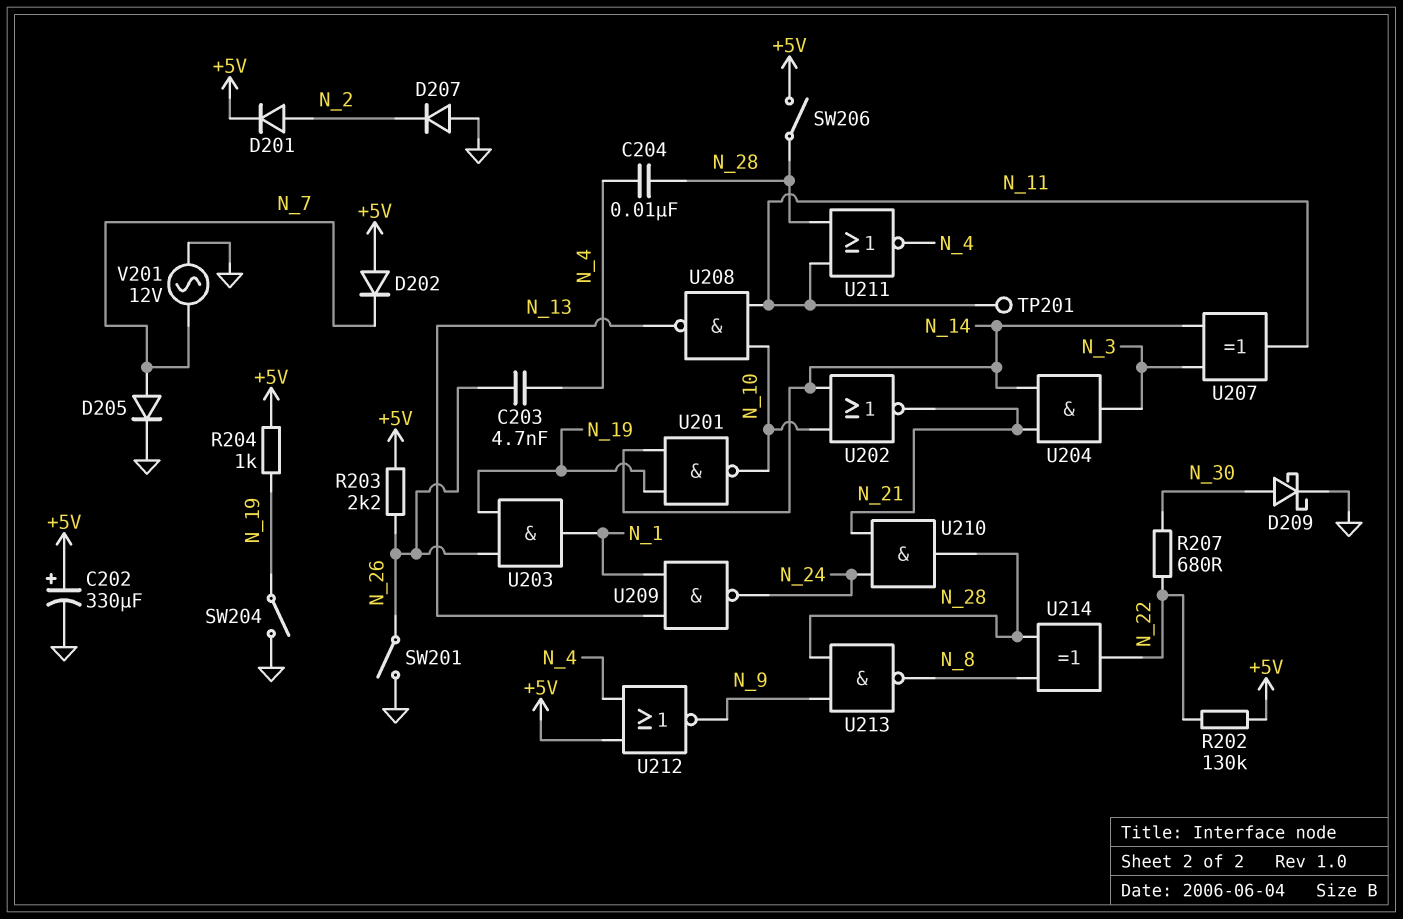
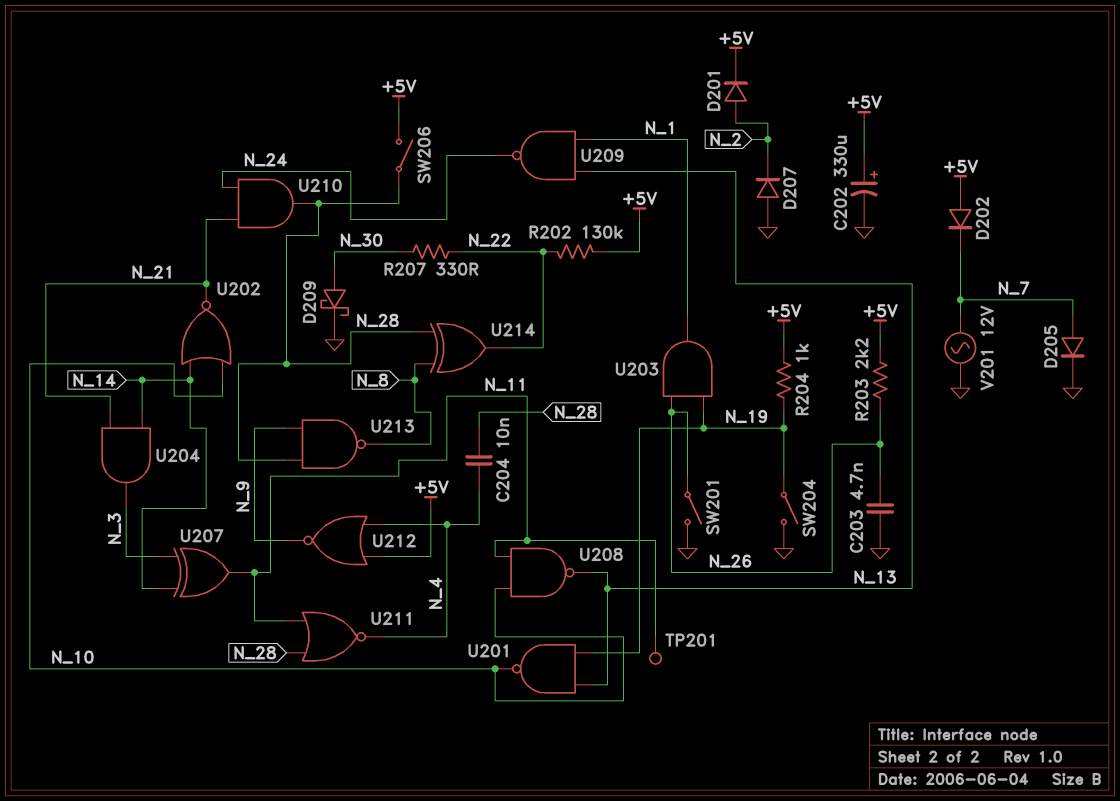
C203: 4.7nF (N_4, N_26) -> 4.7nF (GND, N_26)
R207: 680 (N_22, N_30) -> 330 (N_22, N_30)
U201: NAND (in N_14, in N_19, out N_10) -> NAND (in N_13, in N_19, out N_10)

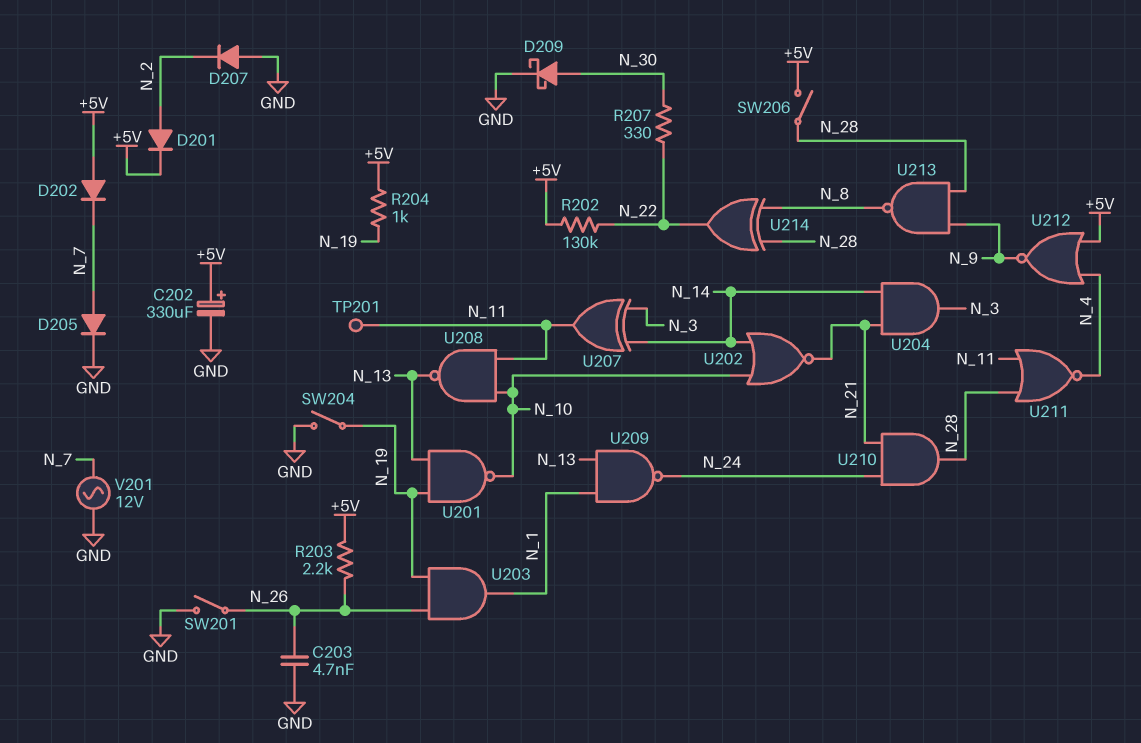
C204: 10nF (N_4, N_28) -> none

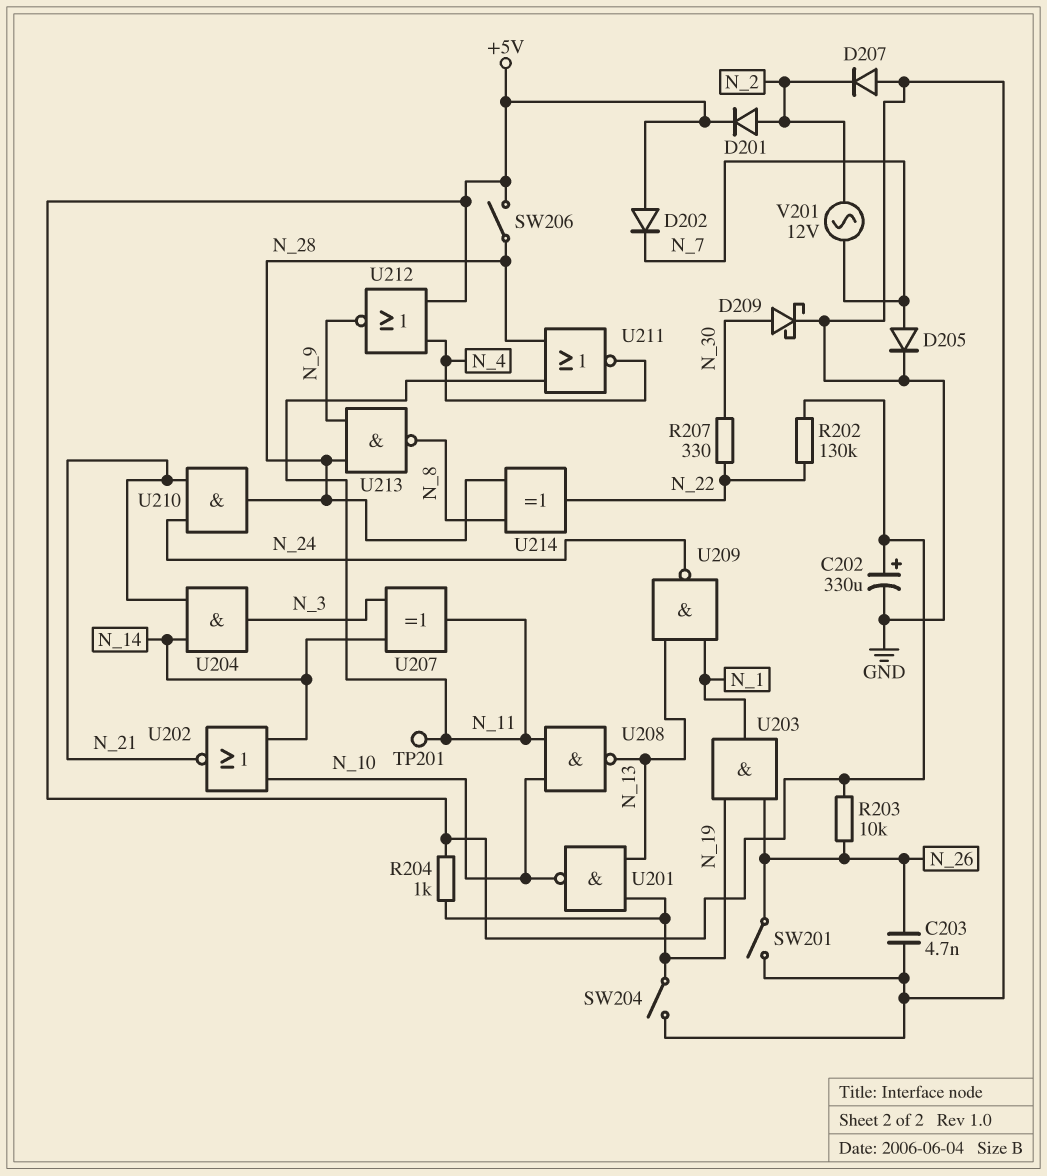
R203: 2.2k (+5V, N_26) -> 10k (+5V, N_26)
V201: AC 12V (GND, N_7) -> AC 12V (N_2, N_7)

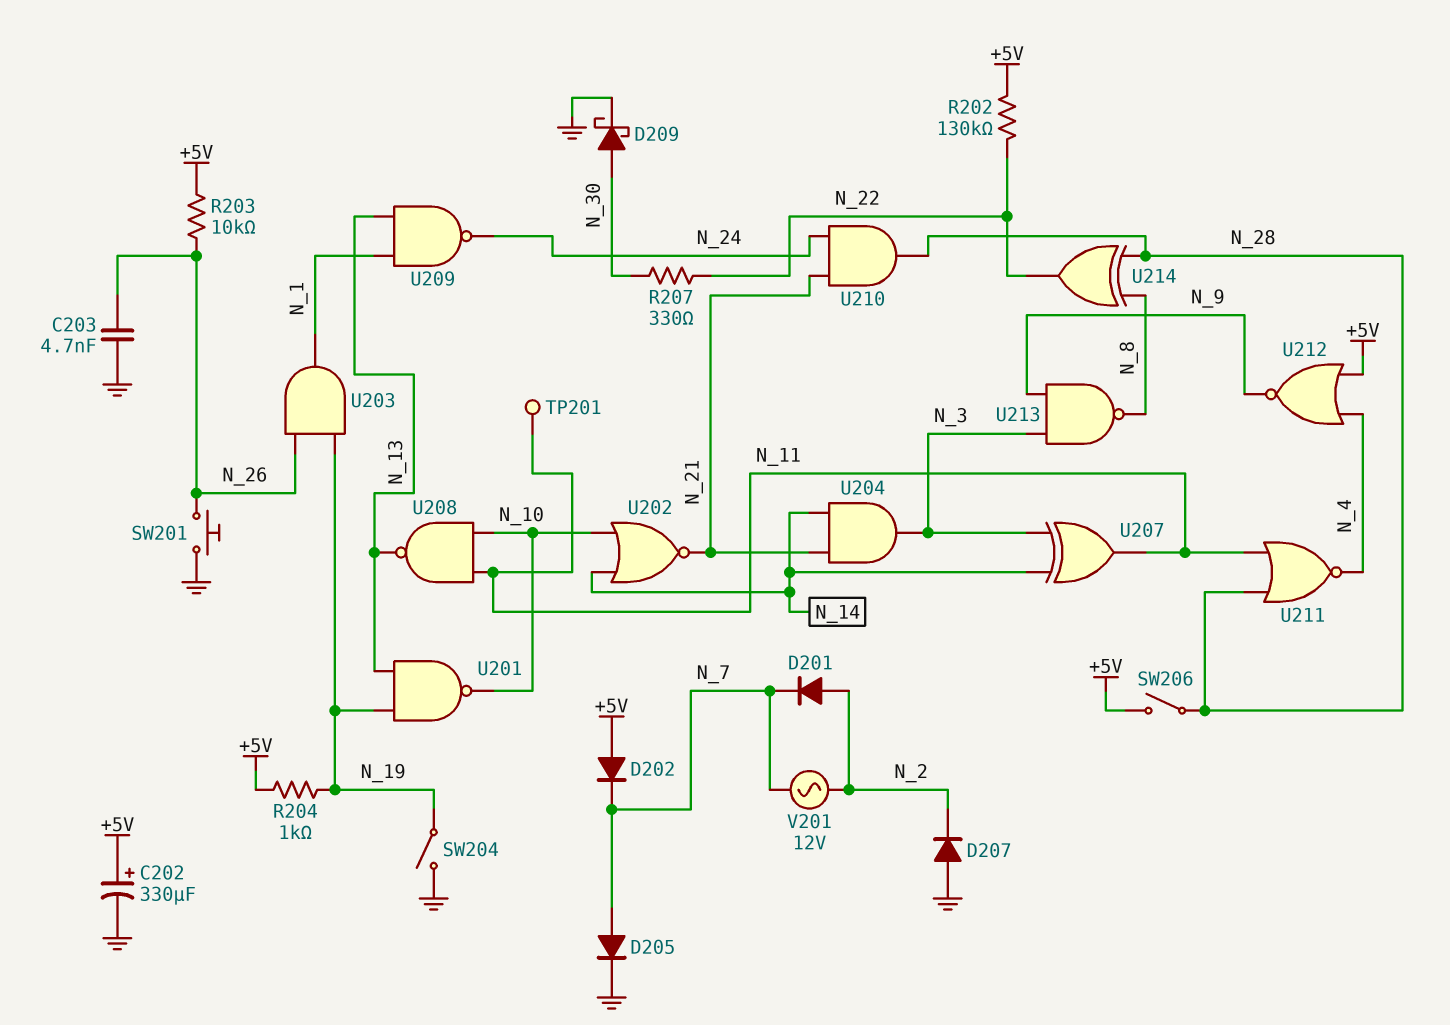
D201: diode (A N_2, K +5V) -> diode (A N_2, K N_7)
SW201: switch (GND, N_26) -> button (GND, N_26)
U213: NAND (in N_9, in N_28, out N_8) -> NAND (in N_3, in N_9, out N_8)

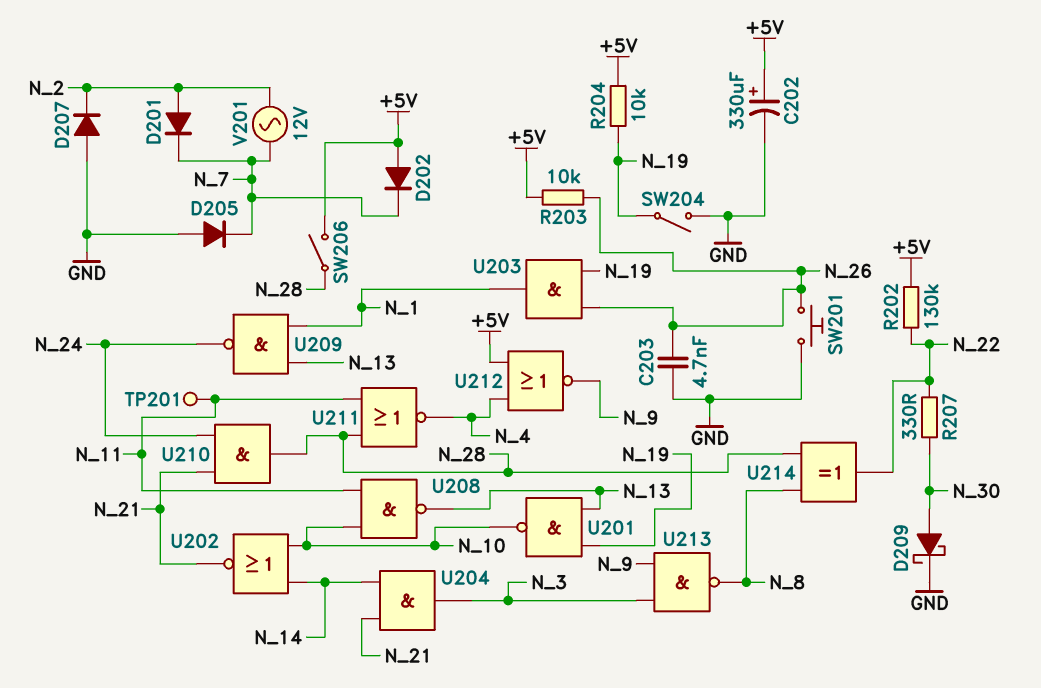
D205: diode (A N_7, K GND) -> diode (A GND, K N_7)
R204: 1k (+5V, N_19) -> 10k (+5V, N_19)
U207: XOR (in N_3, in N_14, out N_11) -> none

